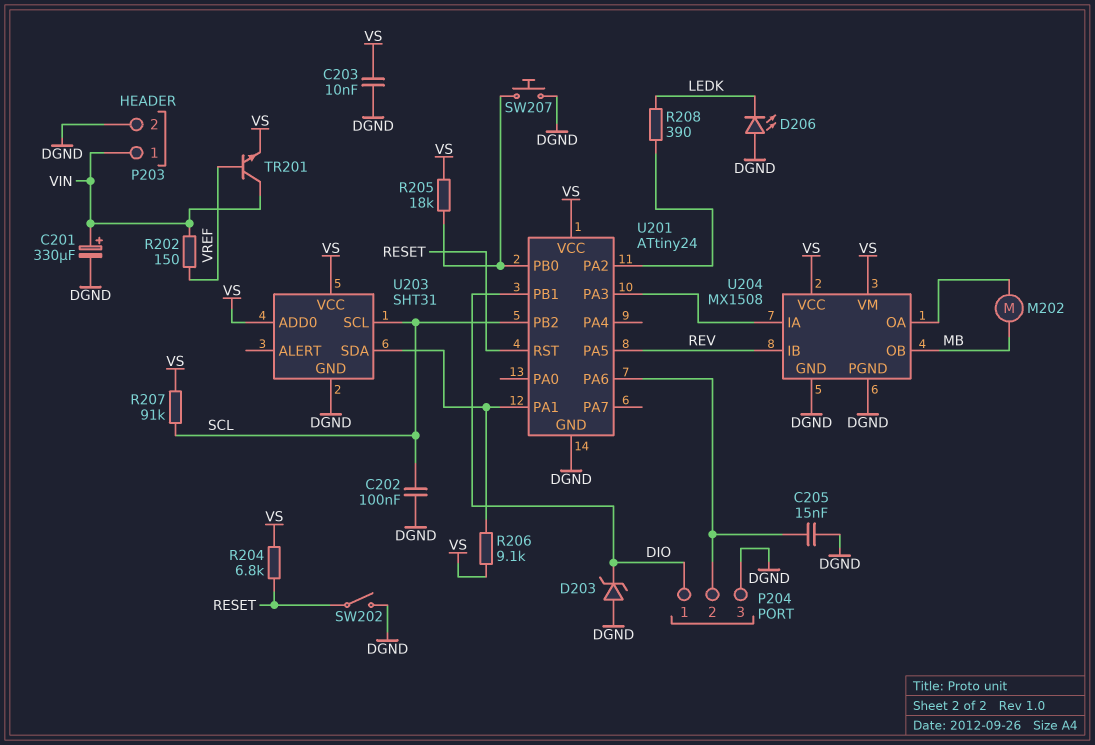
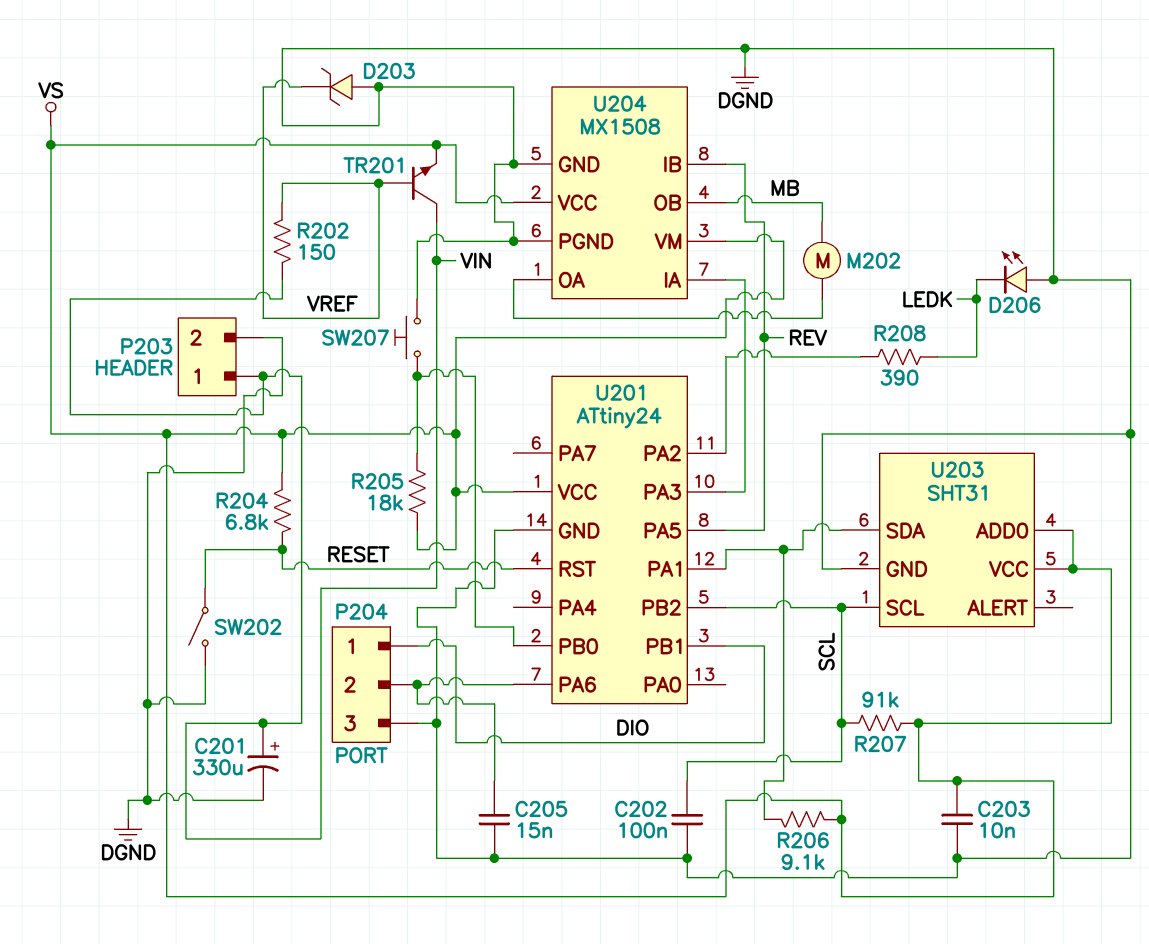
D203: zener (A DGND, K DIO) -> zener (A DGND, K VREF)

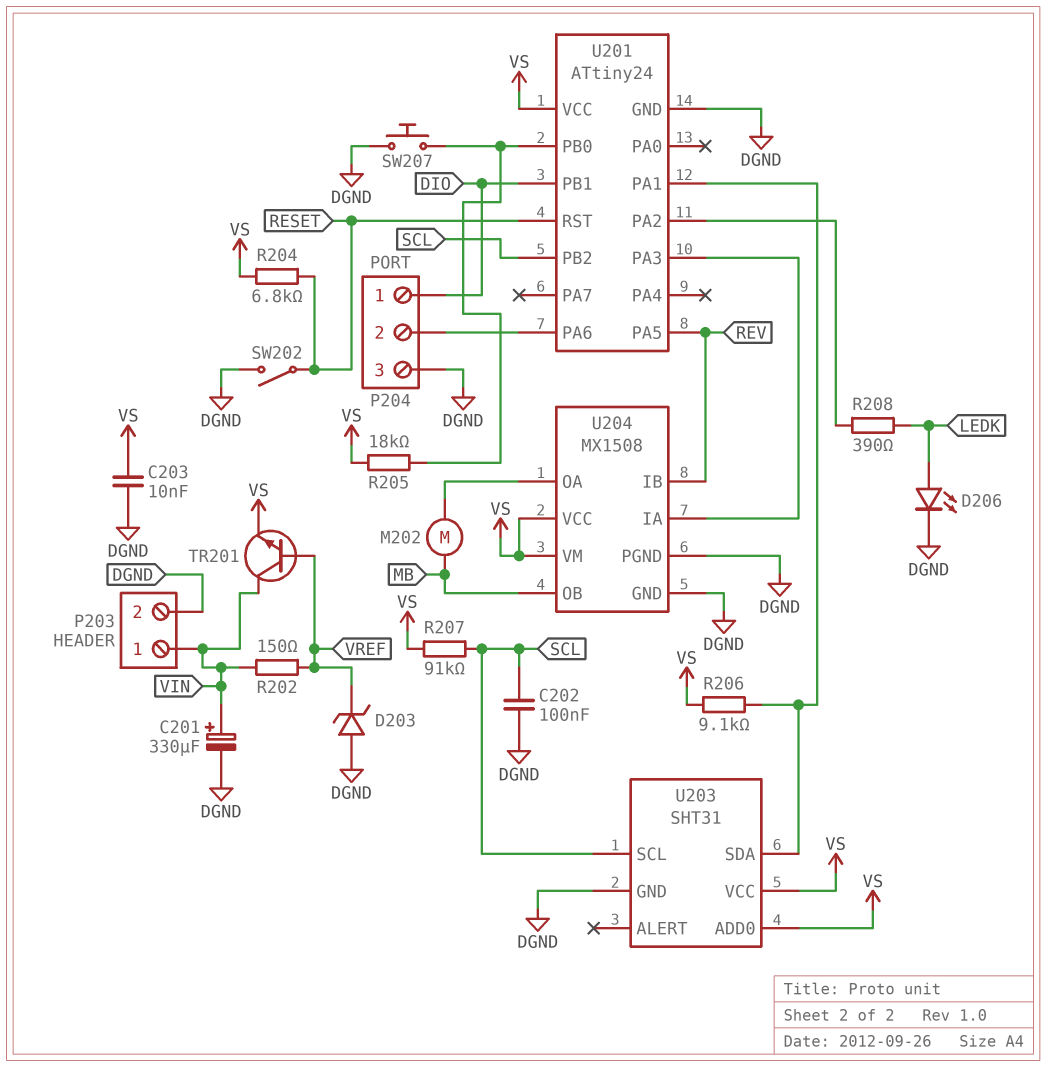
C205: 15nF (DGND, P204/2) -> none
D206: LED (A DGND, K LEDK) -> LED (A LEDK, K DGND)

